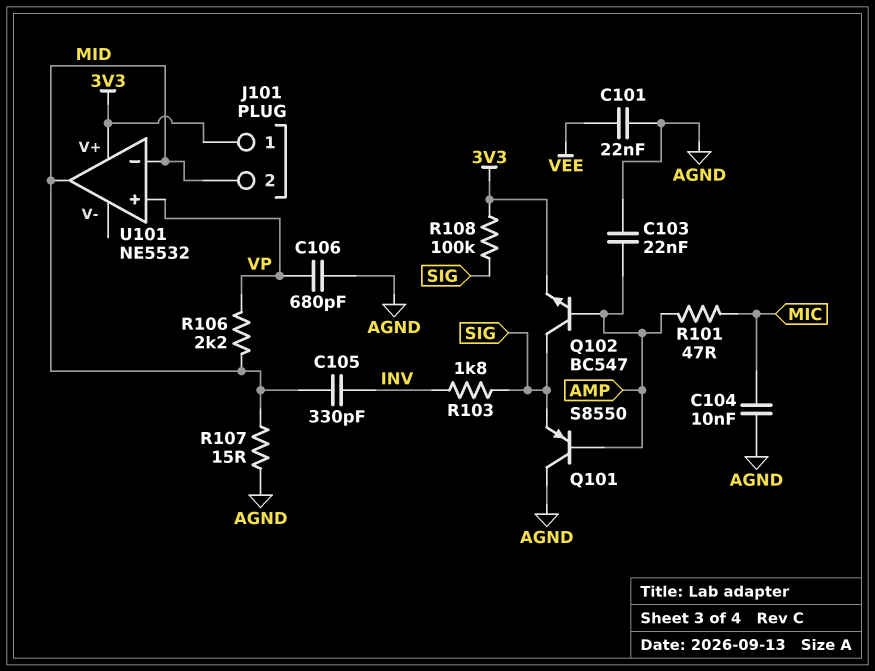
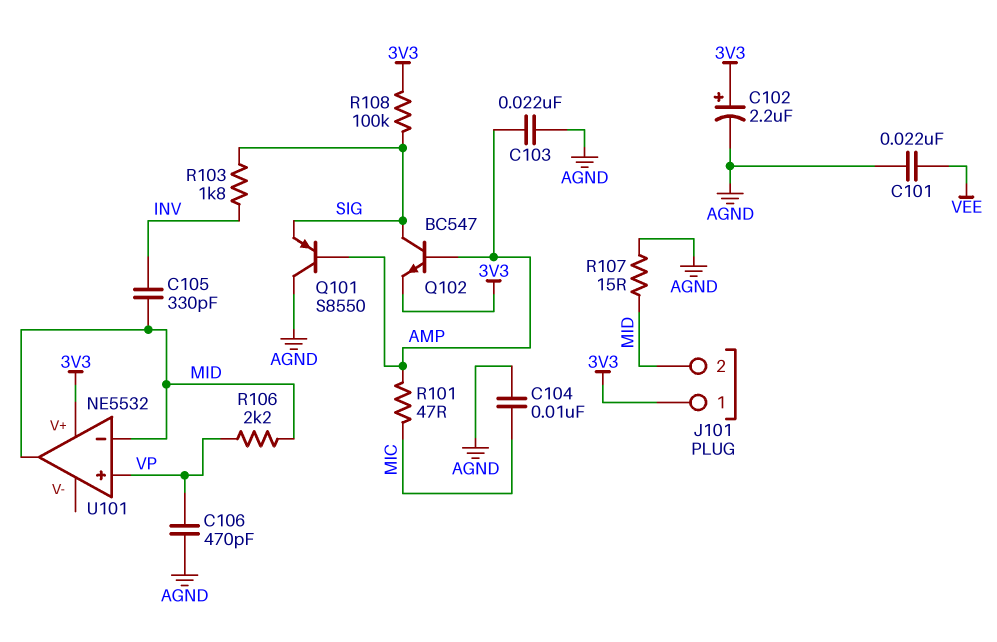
C102: none -> 2.2uF (plus 3V3, minus AGND)
C106: 680pF (AGND, VP) -> 470pF (AGND, VP)

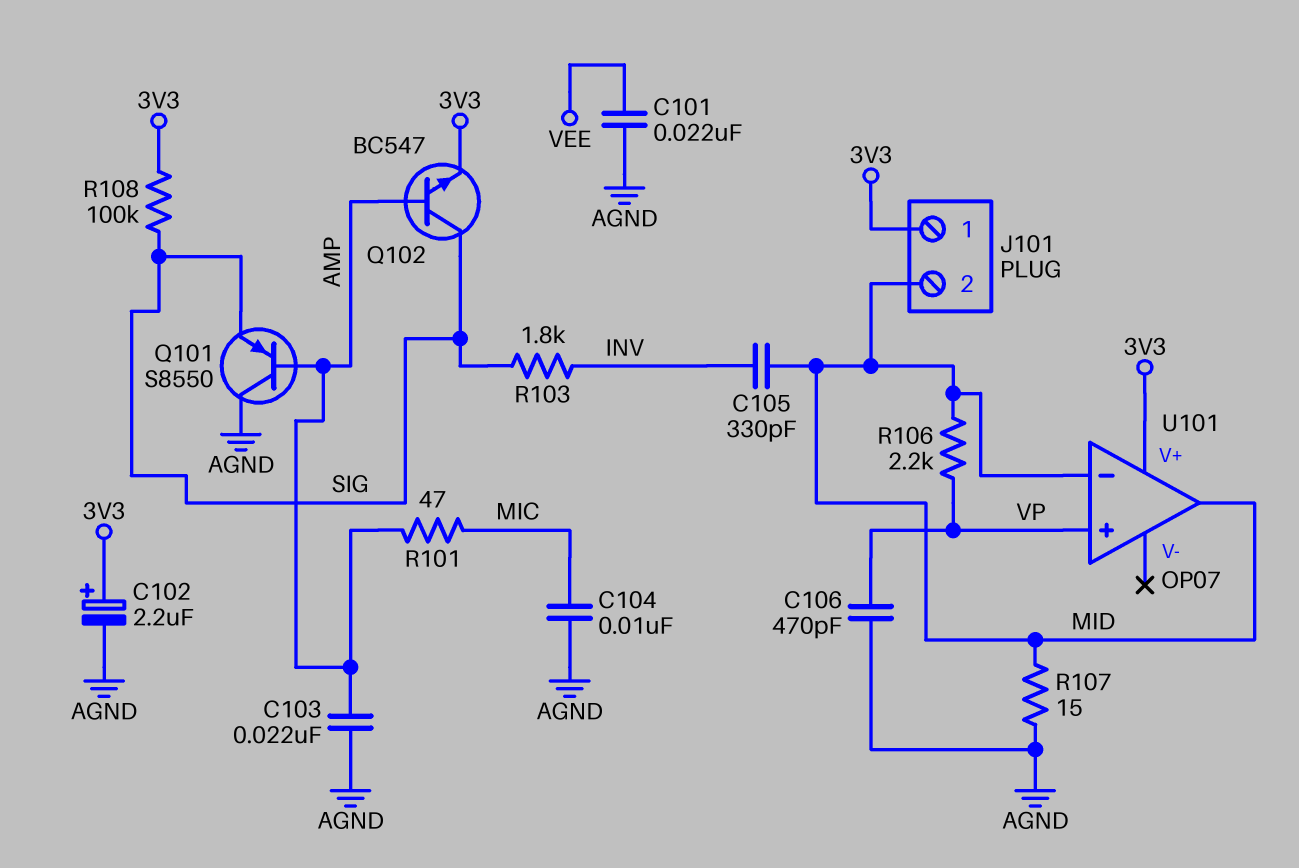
U101: NE5532 -> OP07

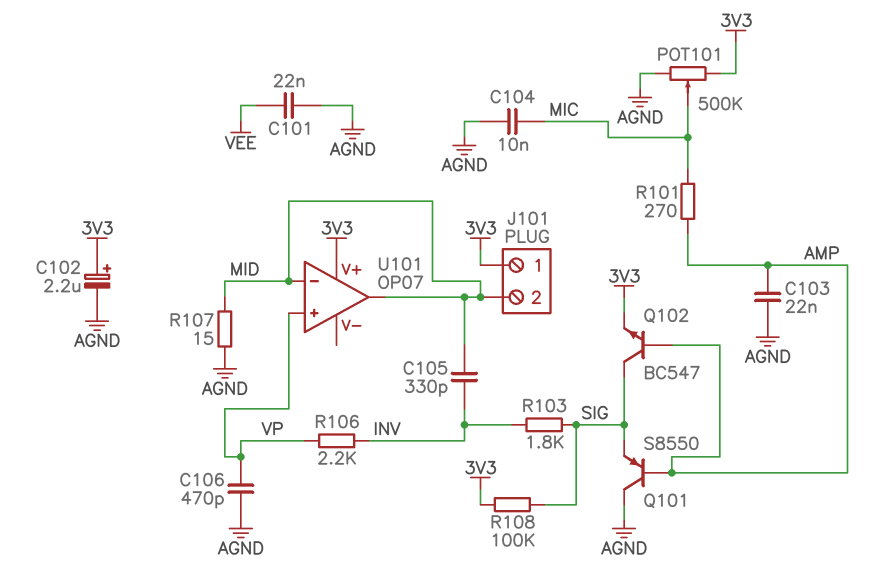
POT101: none -> 500k (3V3, AGND, wiper MIC)
R101: 47 (AMP, MIC) -> 270 (AMP, MIC)
R106: 2.2k (MID, VP) -> 2.2k (INV, VP)

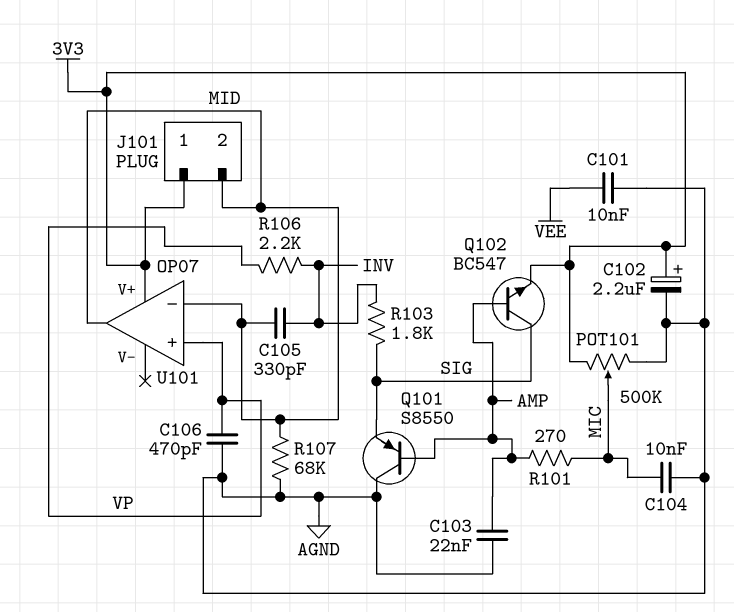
C101: 22nF (AGND, VEE) -> 10nF (AGND, VEE)
R107: 15 (AGND, MID) -> 68k (AGND, MID)
R108: 100k (3V3, SIG) -> none

